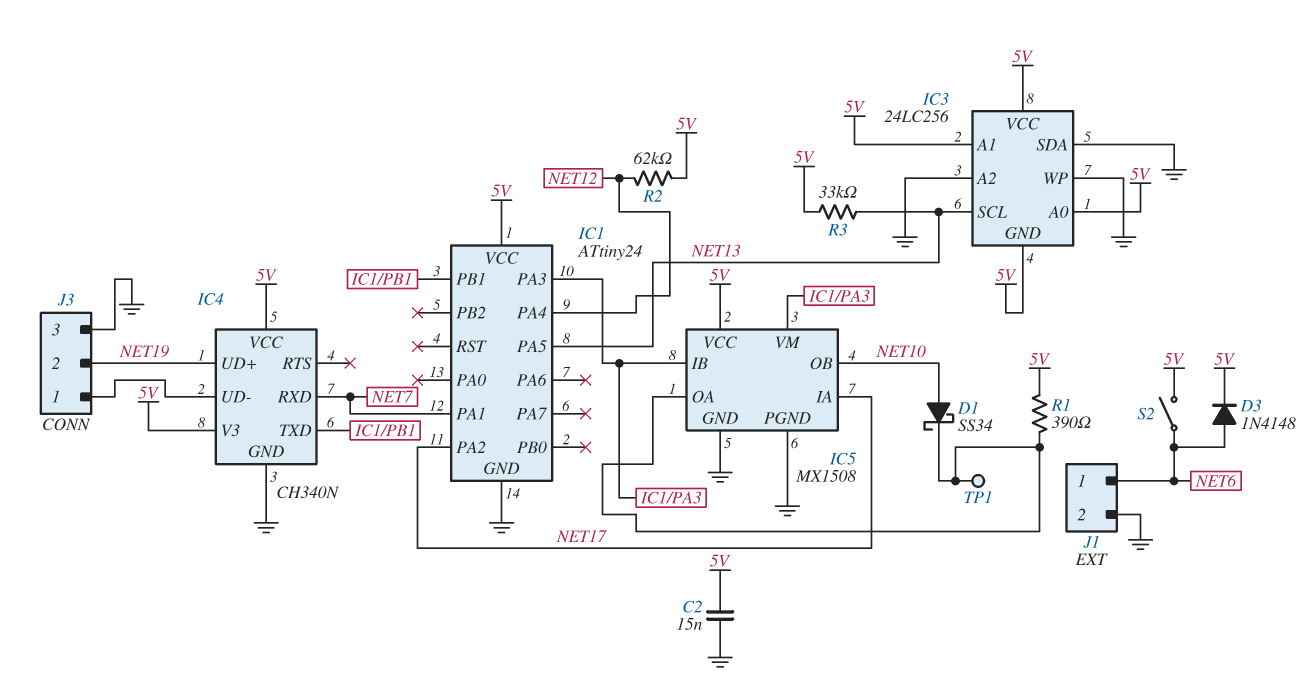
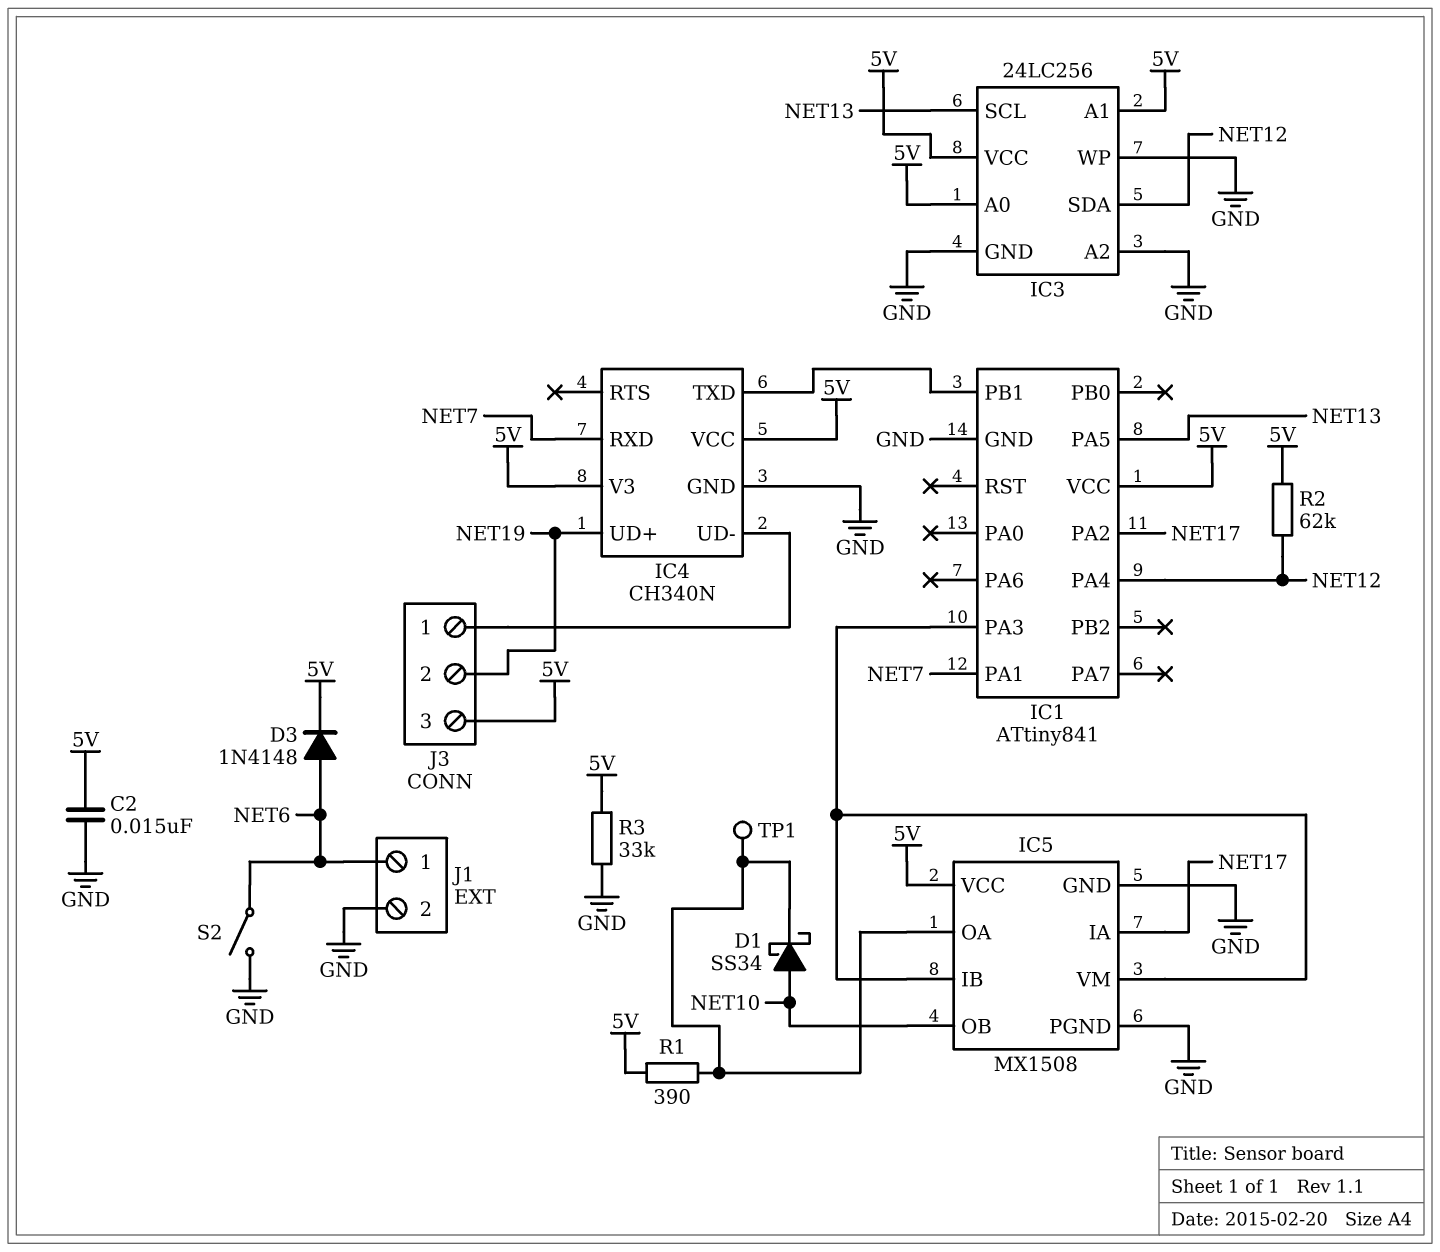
IC1: ATtiny24 -> ATtiny841
IC3 pin GND: 5V -> GND
IC3 pin SDA: GND -> NET12
J3 pin 3: GND -> 5V
R3: 33k (5V, NET13) -> 33k (5V, GND)
S2: switch (5V, NET6) -> switch (GND, NET6)

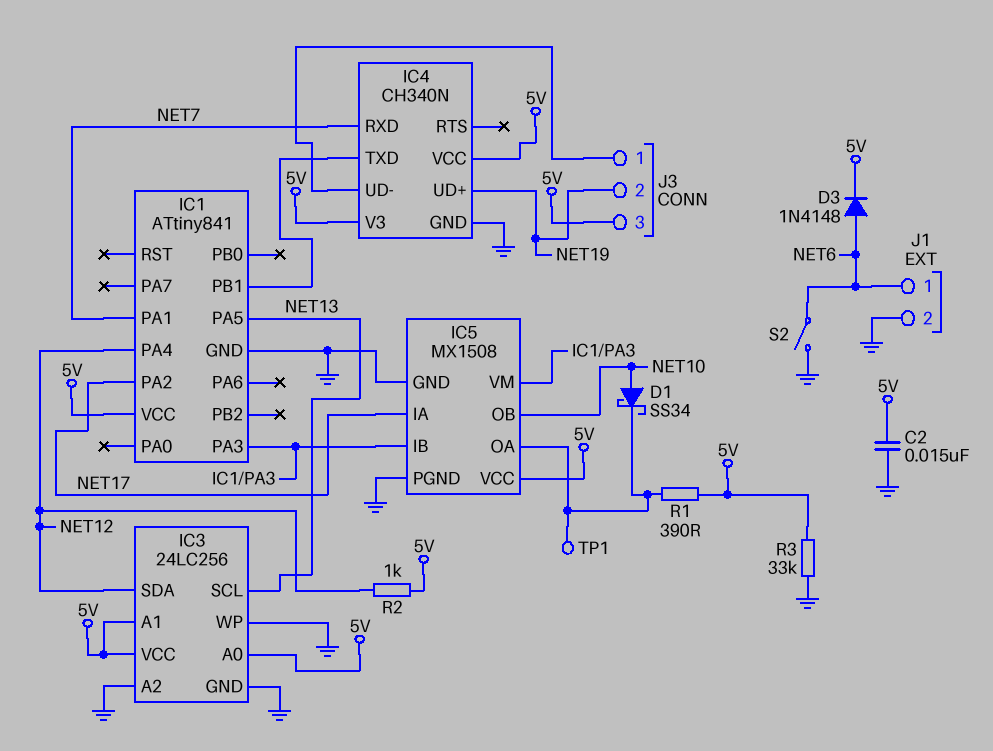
R2: 62k (5V, NET12) -> 1k (5V, NET12)

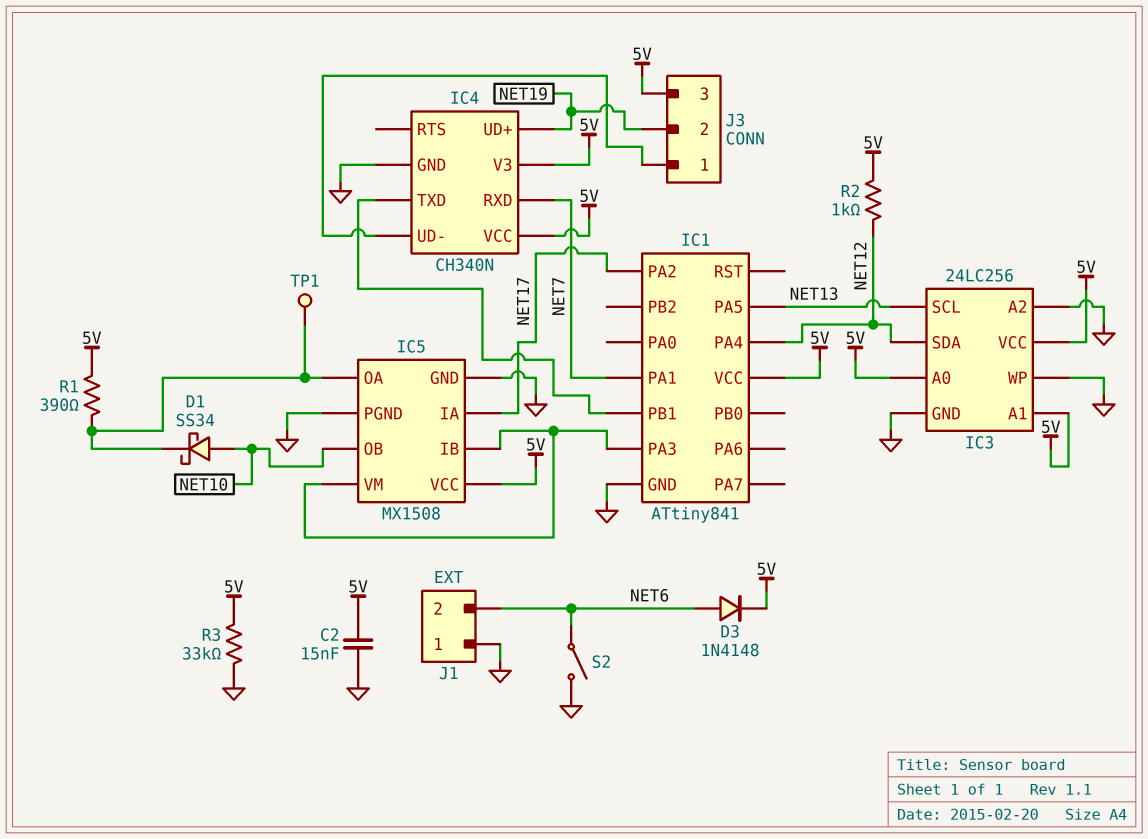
J1 pin 1: NET6 -> GND
J1 pin 2: GND -> NET6

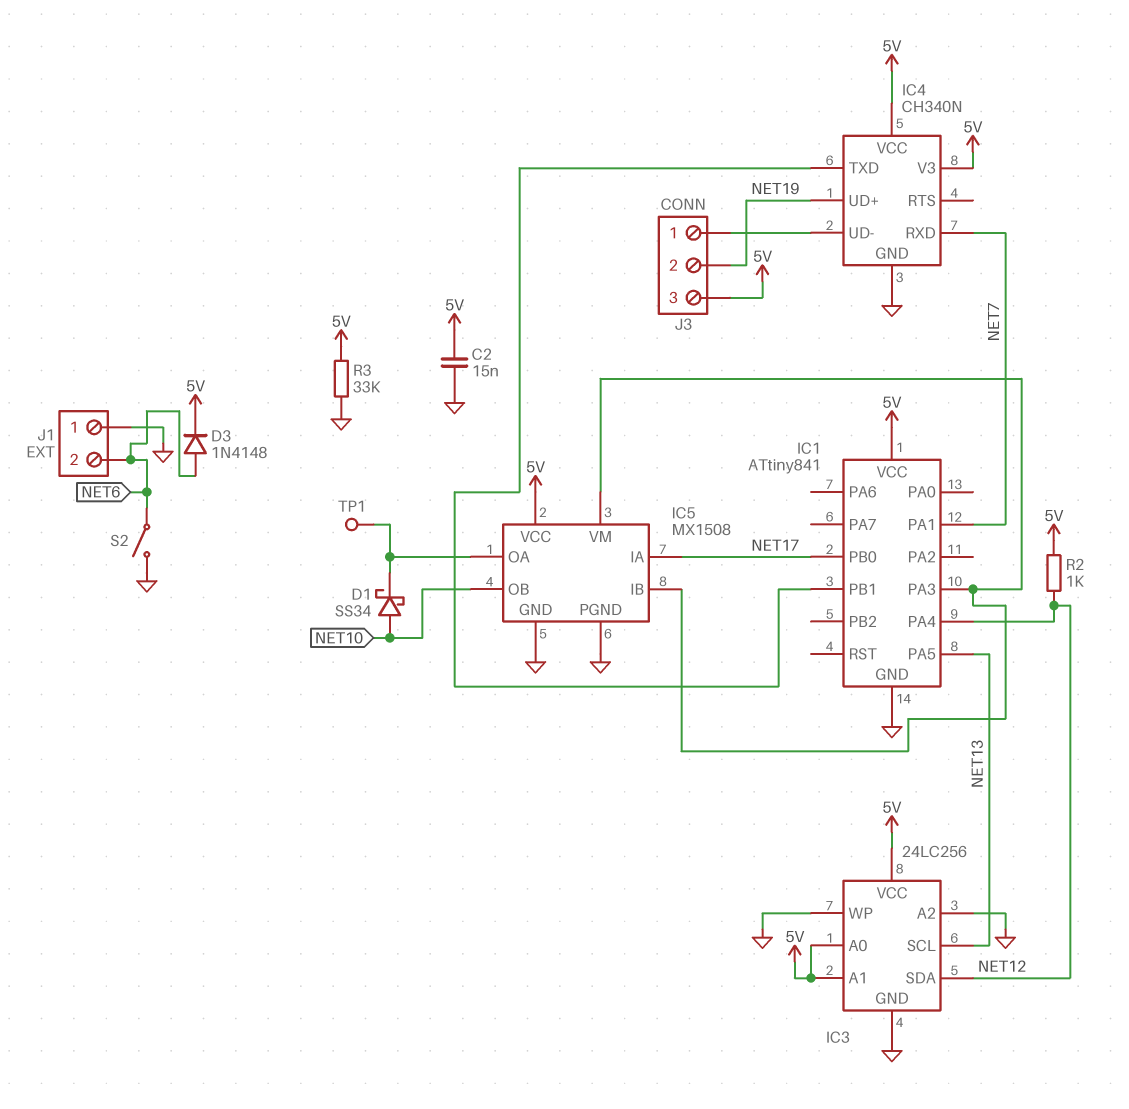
IC1 pin PA2: NET17 -> none
IC1 pin PB0: none -> NET17
R1: 390 (5V, IC5/OA) -> none

